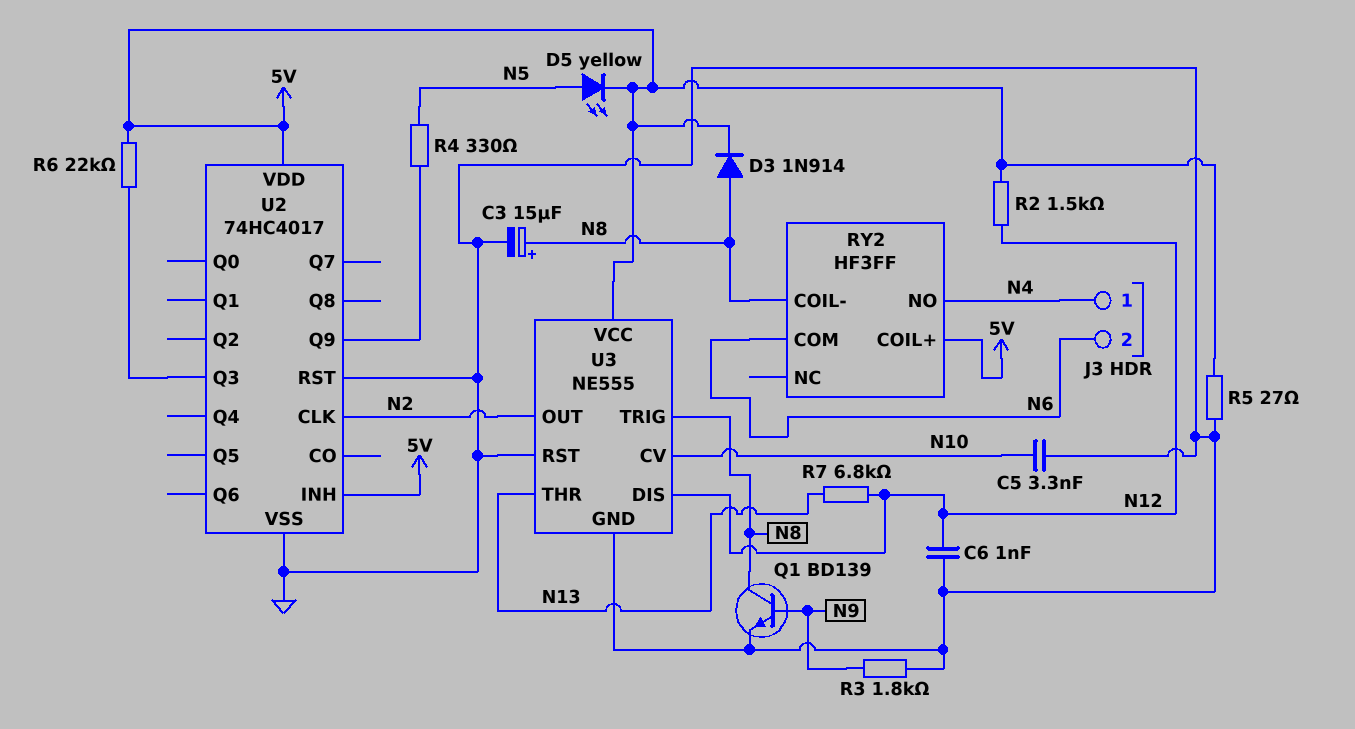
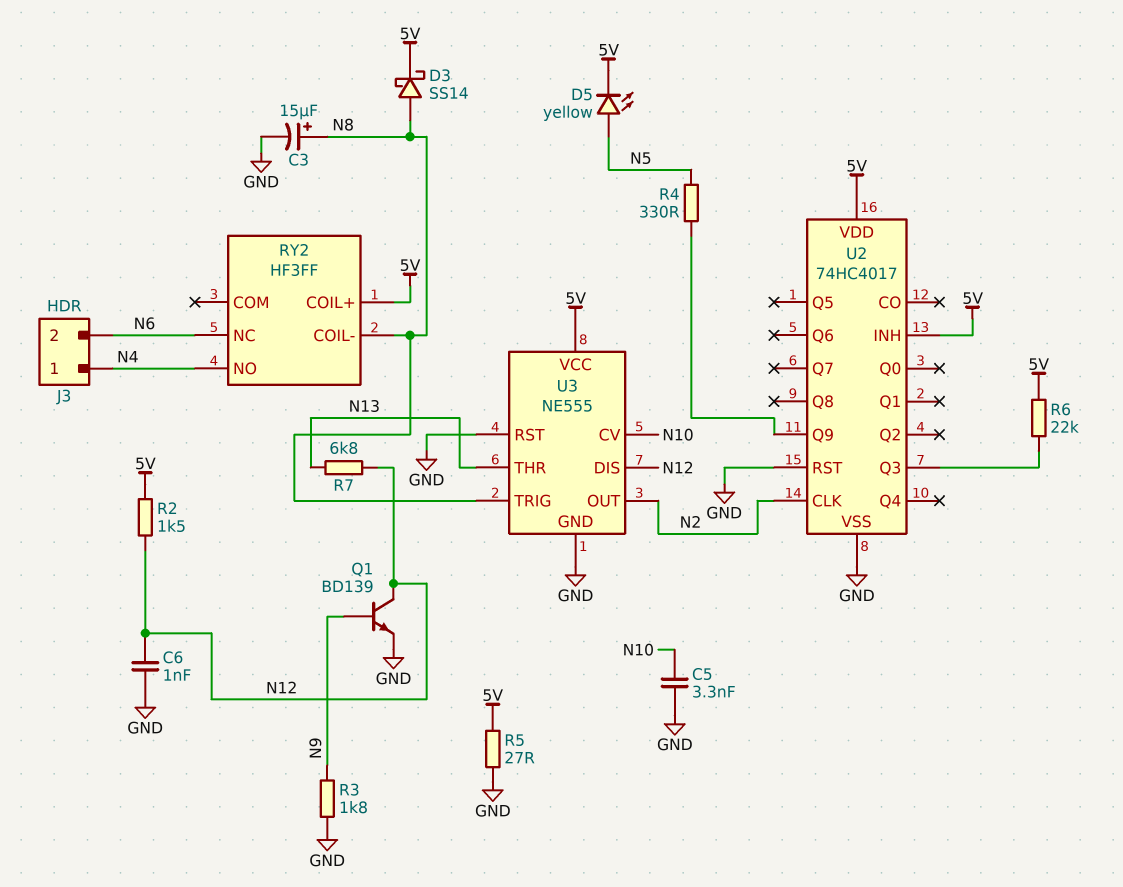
D3: diode 1N914 (A N8, K 5V) -> schottky SS14 (A N8, K 5V)
Q1: NPN BD139 (B N9, C N8, E GND) -> NPN BD139 (B N9, C N12, E GND)
RY2 pin COM: N6 -> none
RY2 pin NC: none -> N6

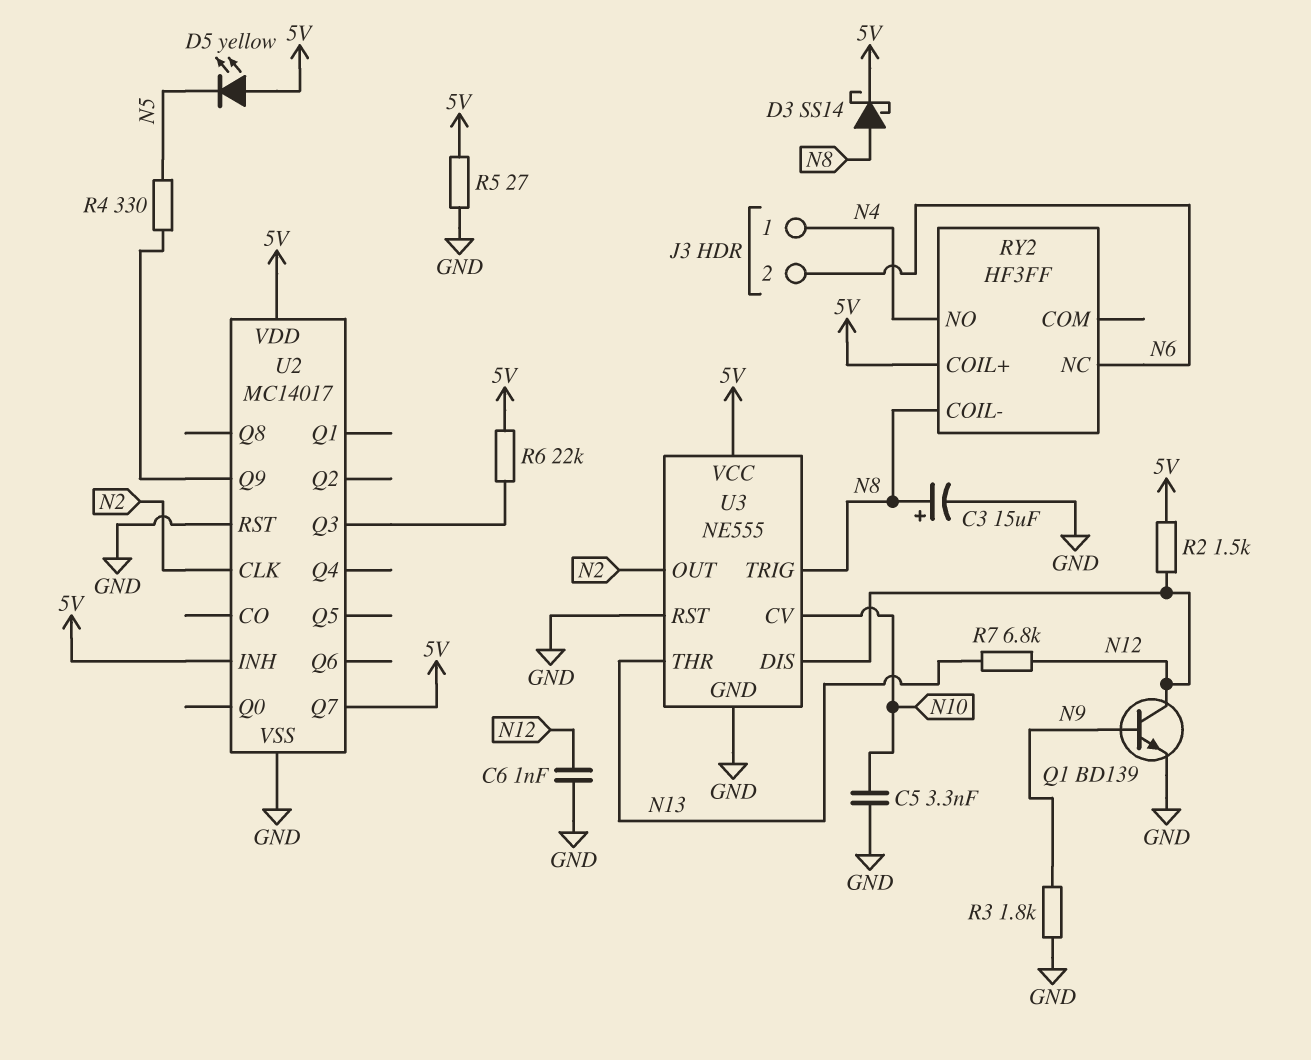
D5: LED yellow (A N5, K 5V) -> LED yellow (A 5V, K N5)
U2: 74HC4017 -> MC14017
U2 pin Q7: none -> 5V

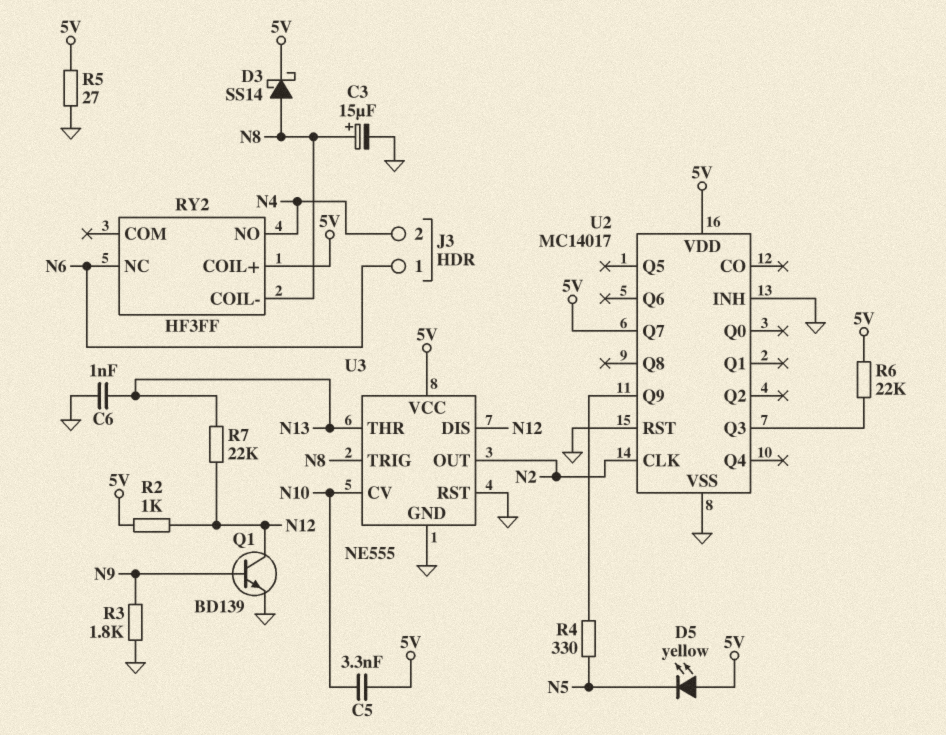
C5: 3.3nF (GND, N10) -> 3.3nF (5V, N10)
C6: 1nF (GND, N12) -> 1nF (GND, N13)
J3 pin 1: N4 -> N6
J3 pin 2: N6 -> N4
R2: 1.5k (5V, N12) -> 1k (5V, N12)
R7: 6.8k (N12, N13) -> 22k (N12, N13)
U2 pin INH: 5V -> GND

